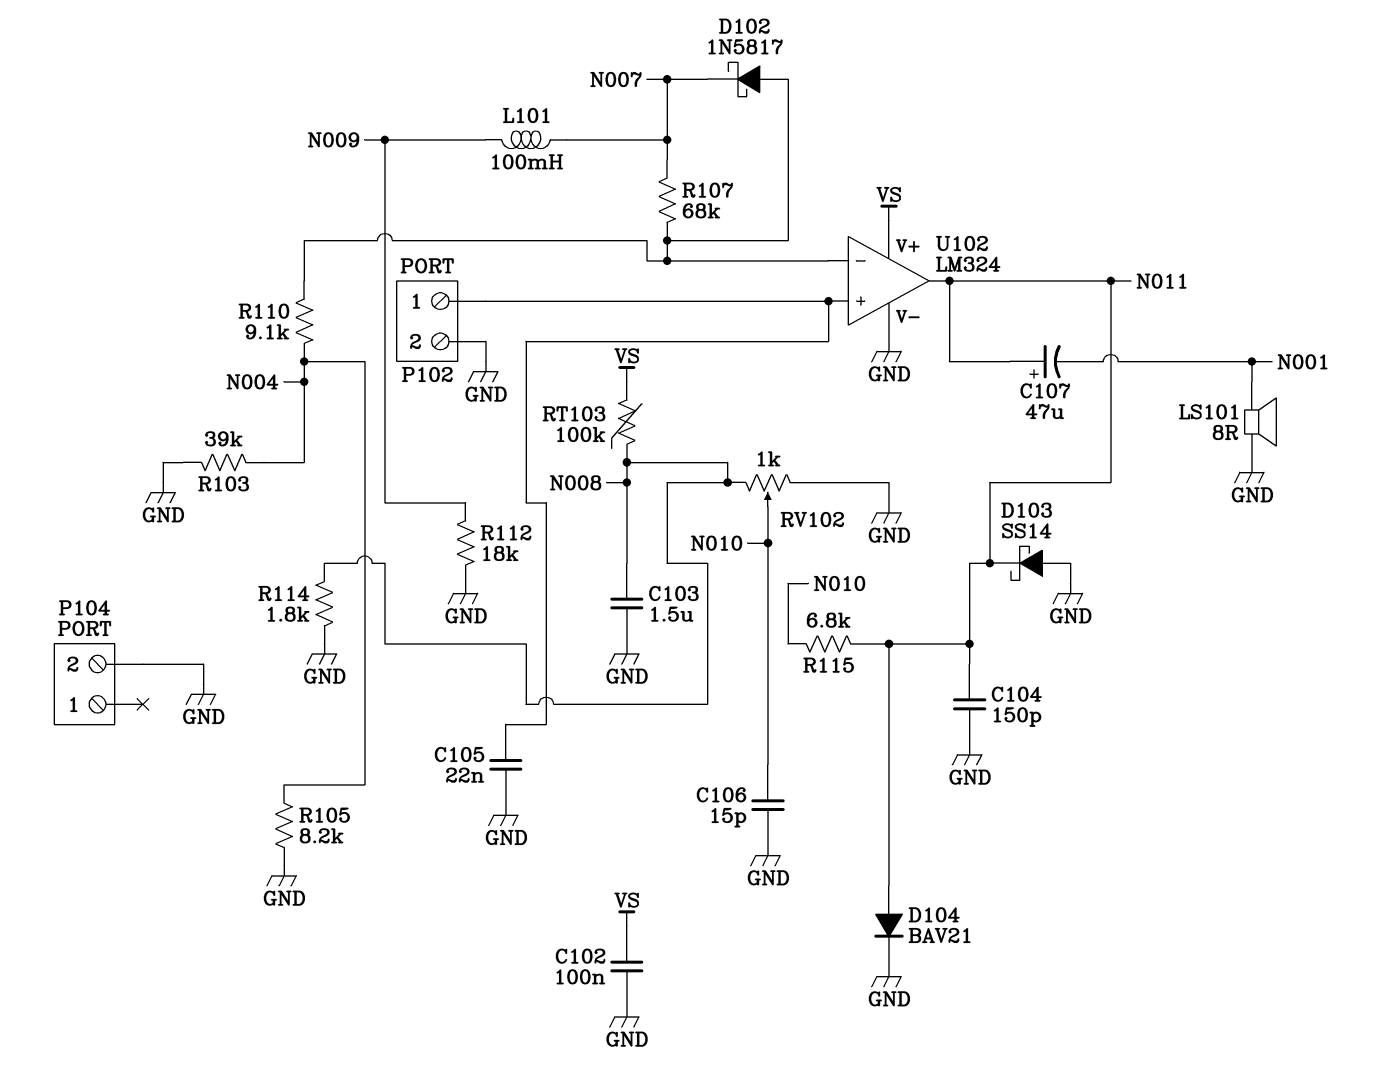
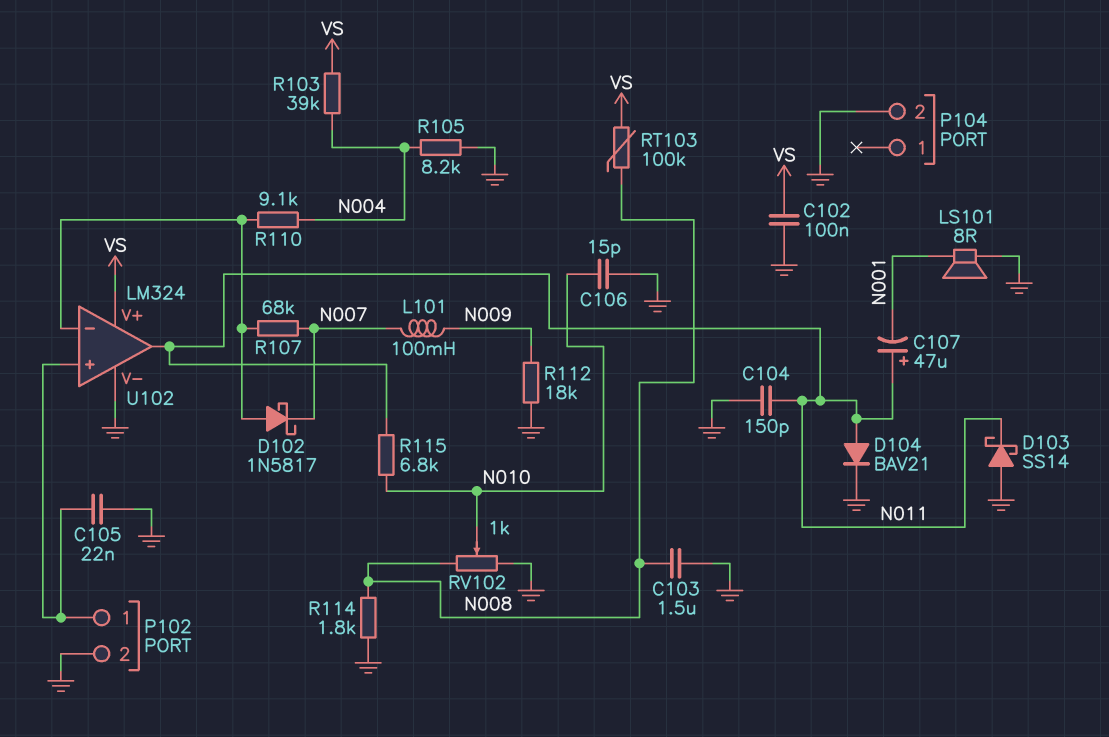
R103: 39k (GND, N004) -> 39k (N004, VS)

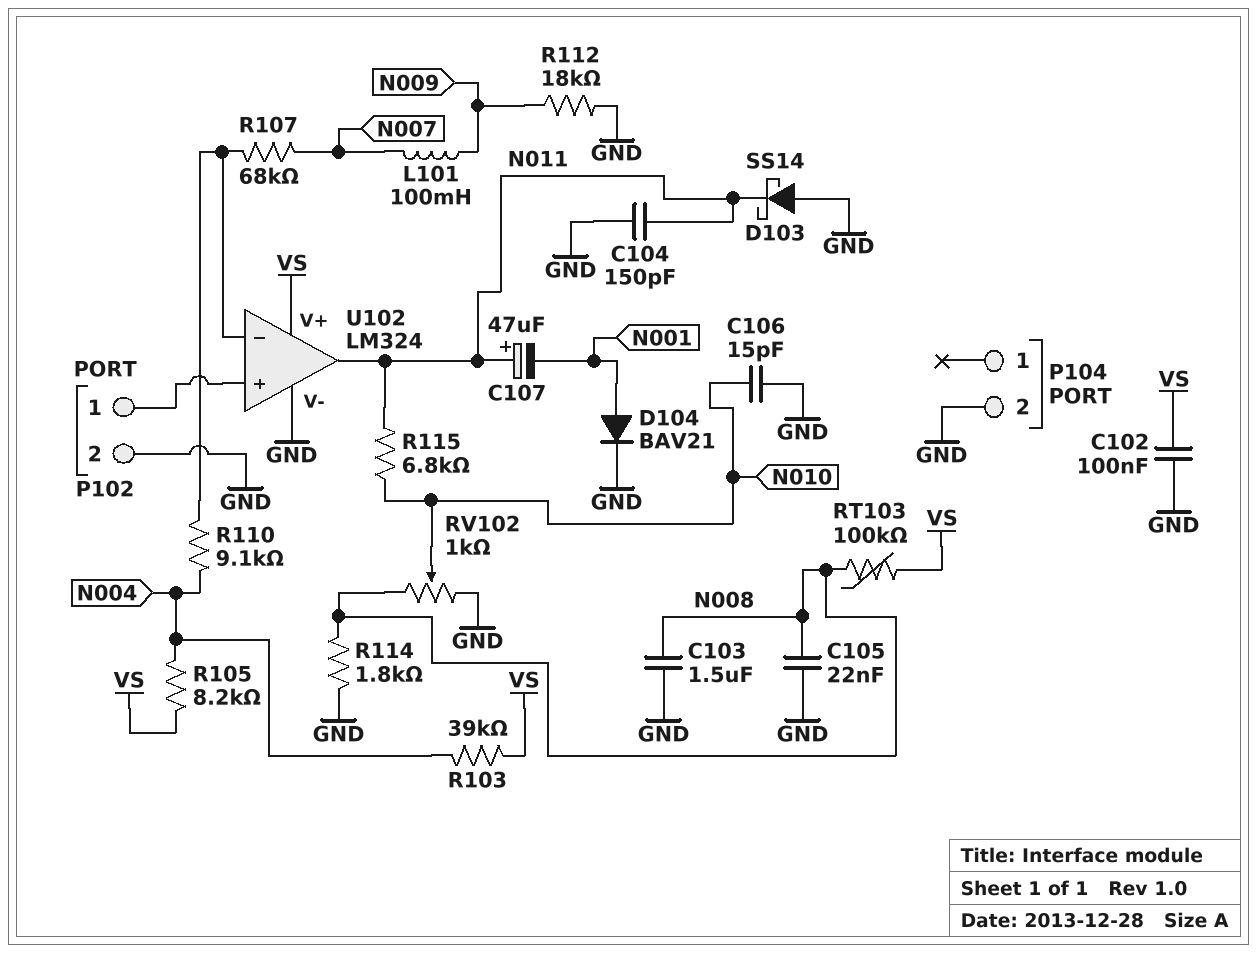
C105: 22nF (GND, P102/1) -> 22nF (GND, N008)
D102: schottky 1N5817 (A U102/in-, K N007) -> none
D104: diode BAV21 (A N011, K GND) -> diode BAV21 (A N001, K GND)
LS101: speaker 8R (GND, N001) -> none
R105: 8.2k (GND, N004) -> 8.2k (N004, VS)

